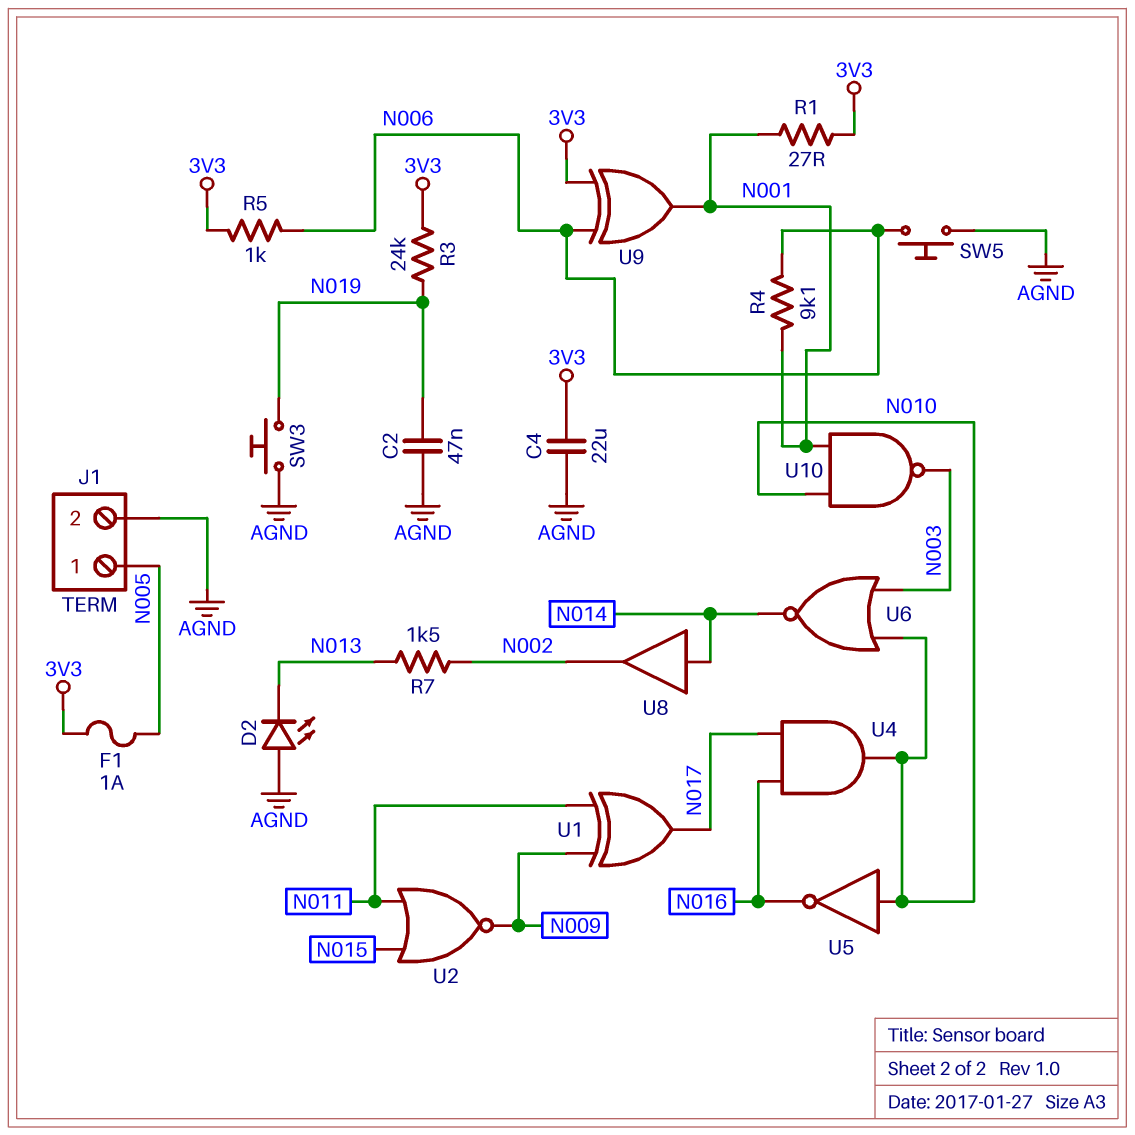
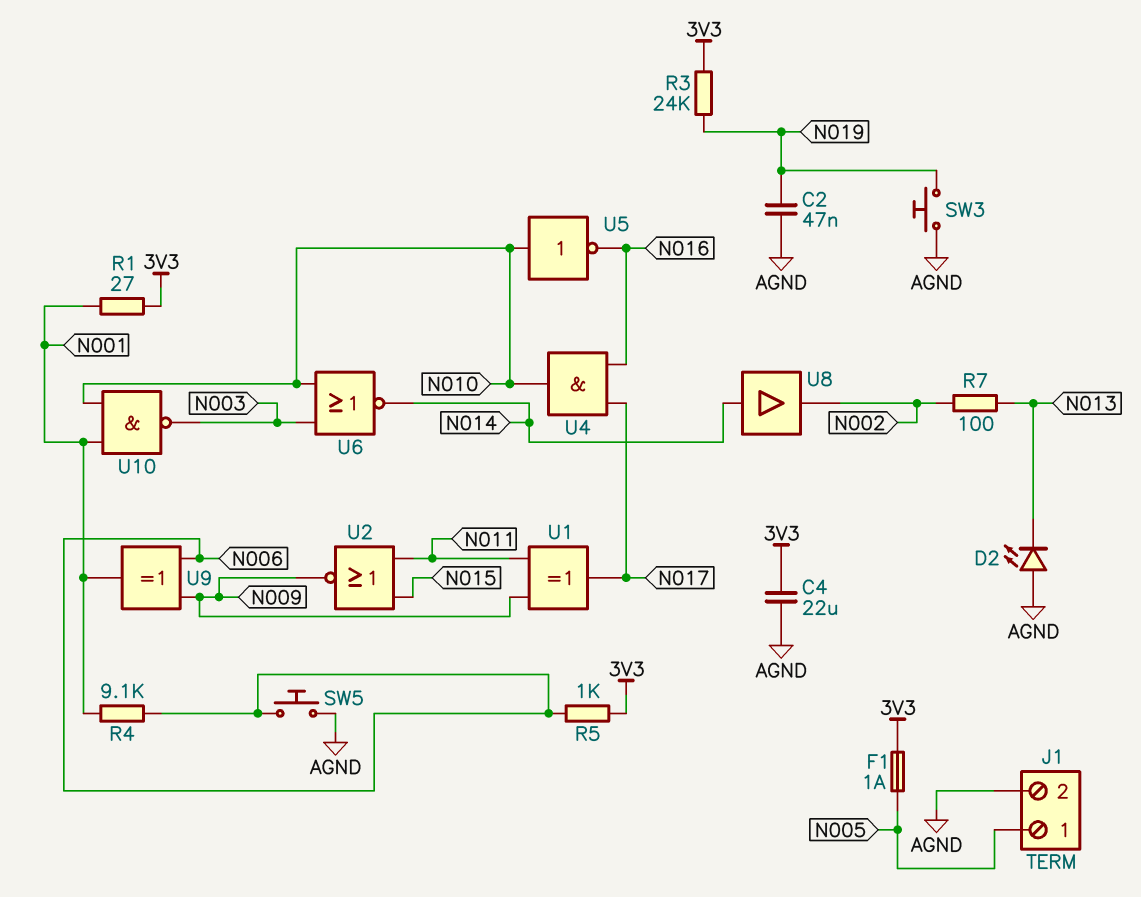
R7: 1.5k (N002, N013) -> 100 (N002, N013)
U9: XOR (in 3V3, in N006, out N001) -> XOR (in N006, in N009, out N001)

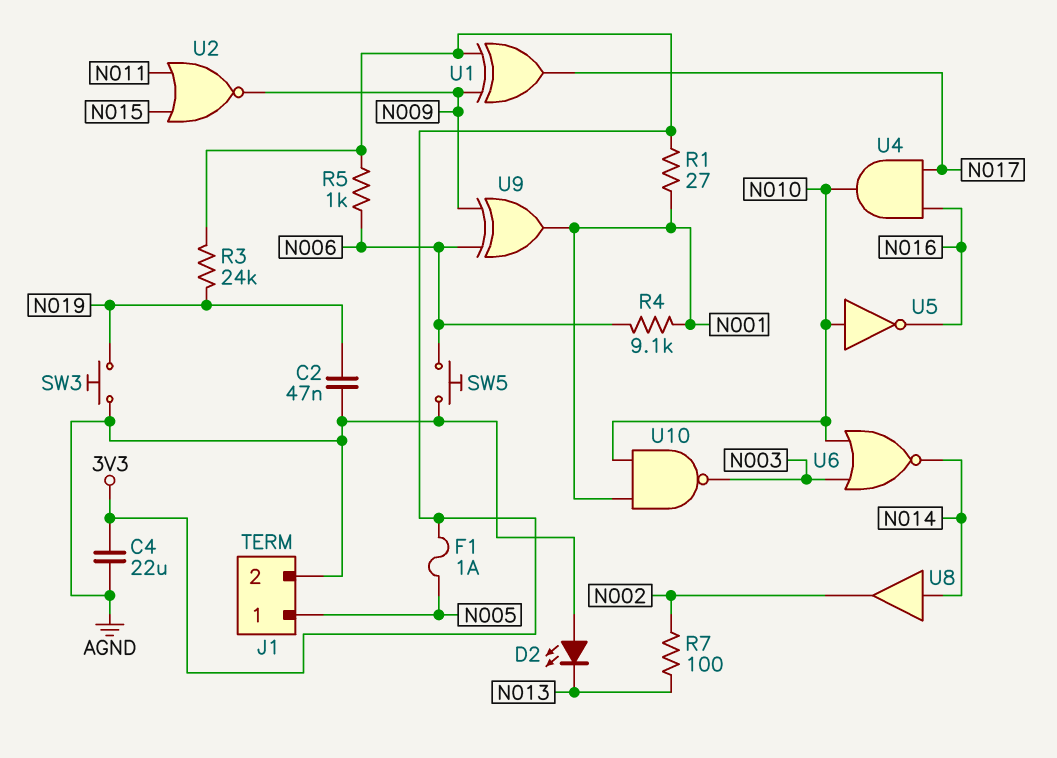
U1: XOR (in N009, in N011, out N017) -> XOR (in 3V3, in N009, out N017)

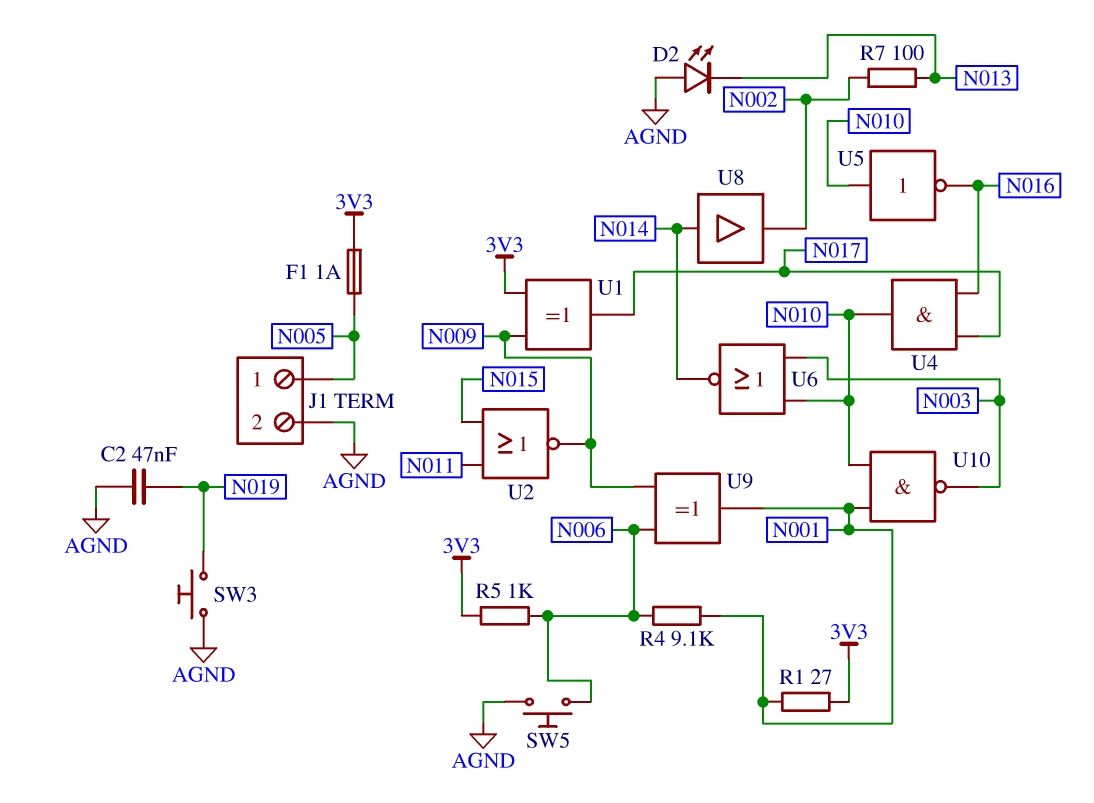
C4: 22uF (3V3, AGND) -> none
R3: 24k (3V3, N019) -> none

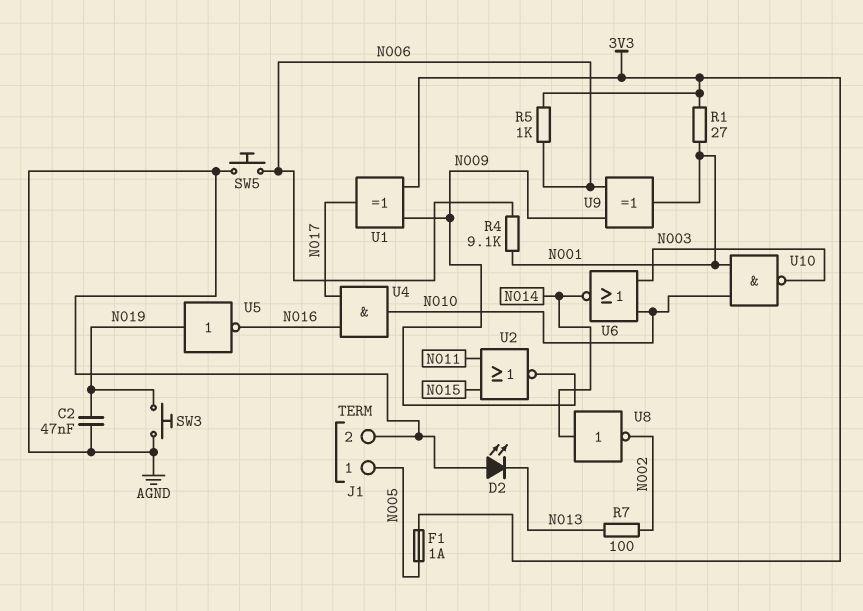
U5: NOT (in N010, out N016) -> NOT (in N019, out N016)
U8: buffer (in N014, out N002) -> NOT (in N014, out N002)

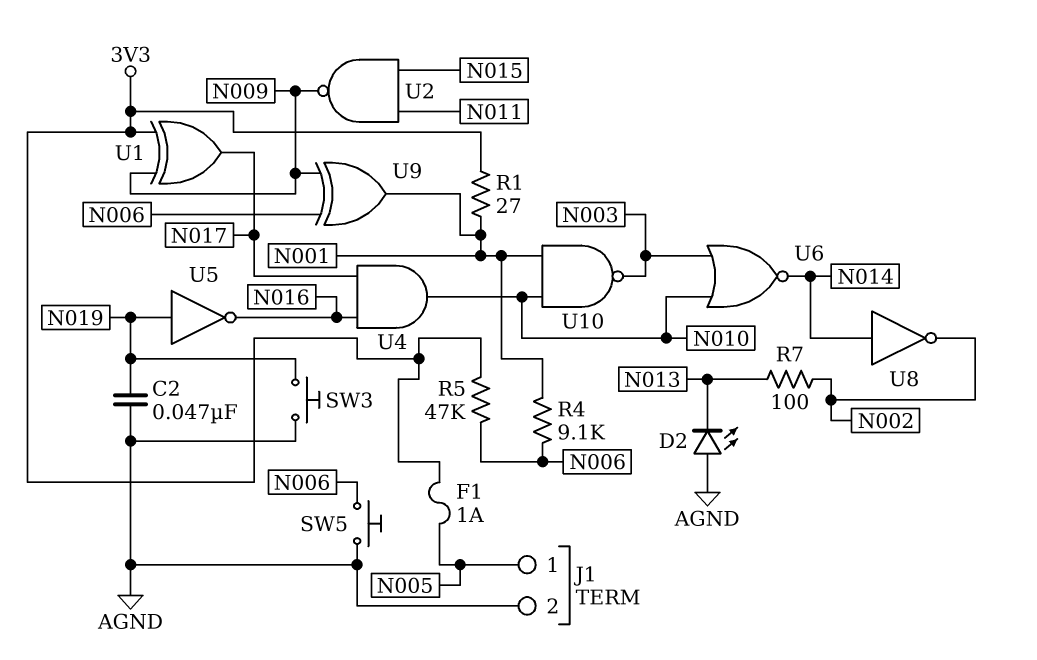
R5: 1k (3V3, N006) -> 47k (3V3, N006)
U2: NOR (in N011, in N015, out N009) -> NAND (in N011, in N015, out N009)

